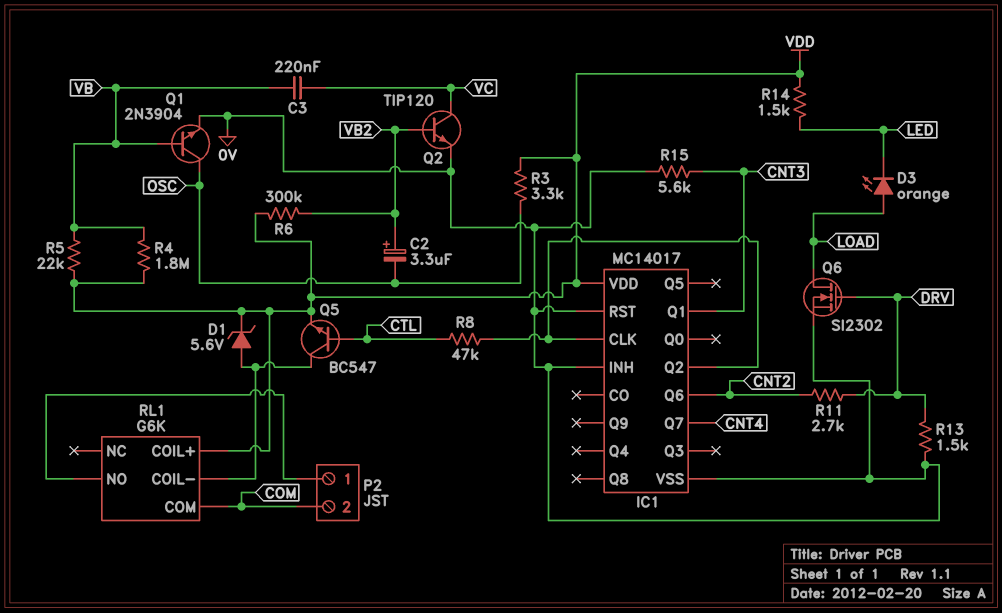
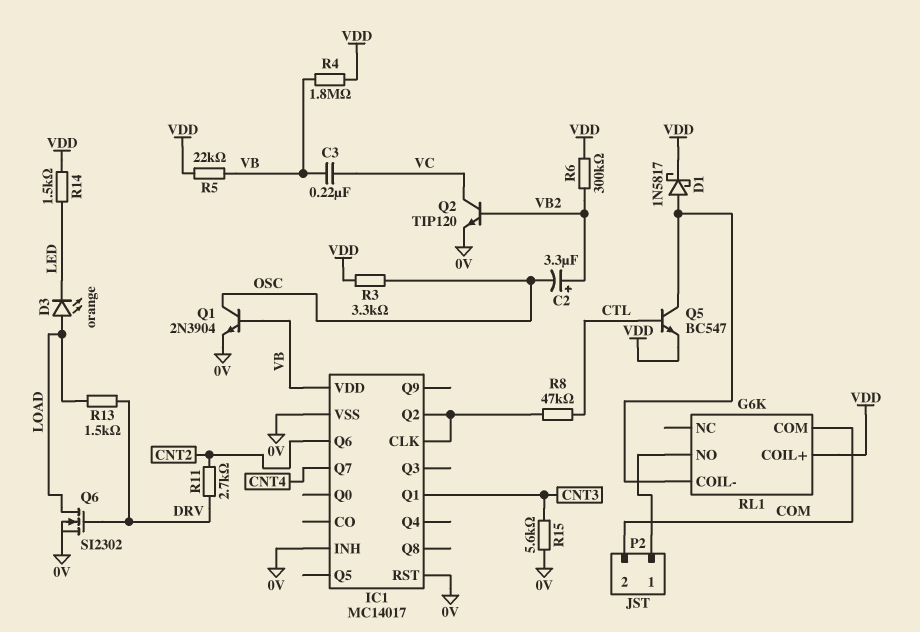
D1: zener 5.6V (A RL1/COIL-, K VDD) -> schottky 1N5817 (A RL1/COIL-, K VDD)
IC1 pin VDD: VDD -> VB
R13: 1.5k (0V, DRV) -> 1.5k (DRV, LOAD)

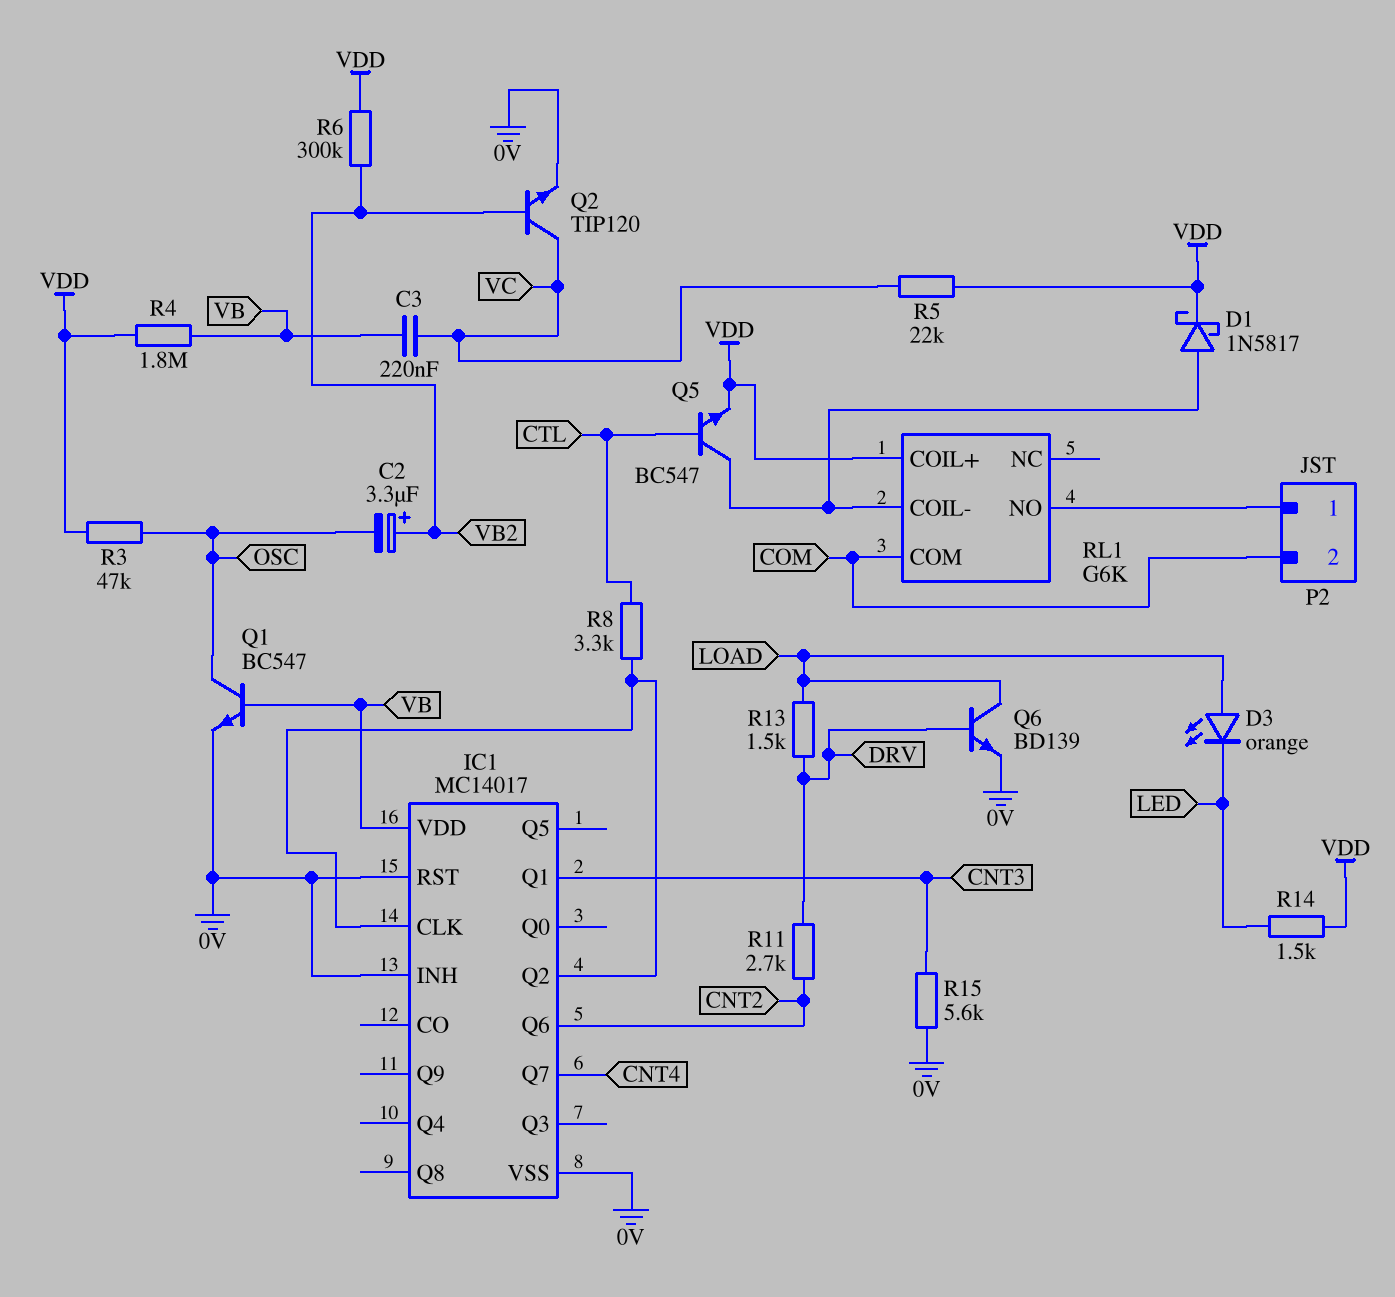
Q1: NPN 2N3904 (B VB, C OSC, E 0V) -> NPN BC547 (B VB, C OSC, E 0V)
Q6: NMOS SI2302 (G DRV, D LOAD, S 0V) -> NPN BD139 (B DRV, C LOAD, E 0V)
R3: 3.3k (OSC, VDD) -> 47k (OSC, VDD)
R5: 22k (VB, VDD) -> 22k (VC, VDD)
R8: 47k (CTL, IC1/CLK) -> 3.3k (CTL, IC1/CLK)

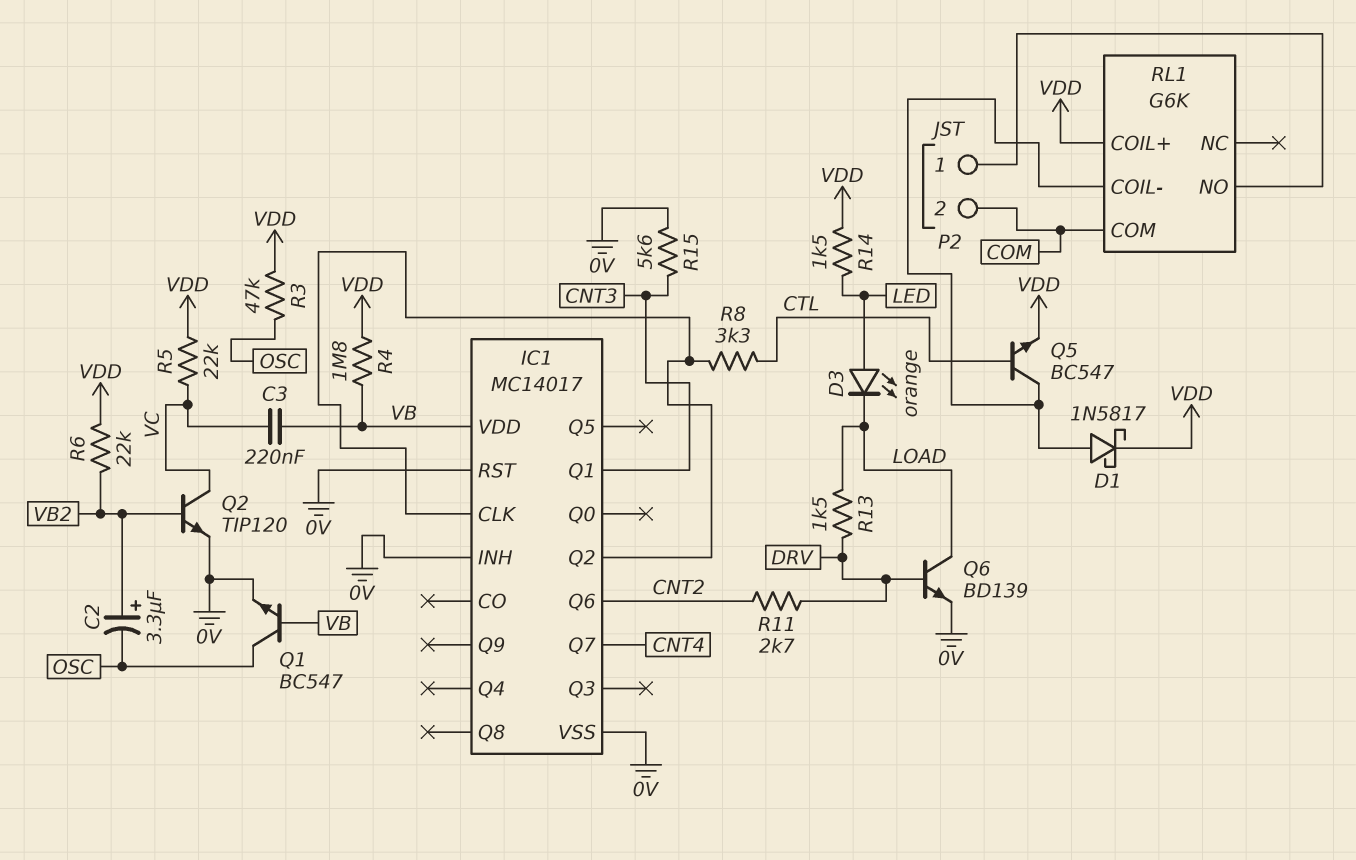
D3: LED orange (A LOAD, K LED) -> LED orange (A LED, K LOAD)
R6: 300k (VB2, VDD) -> 22k (VB2, VDD)

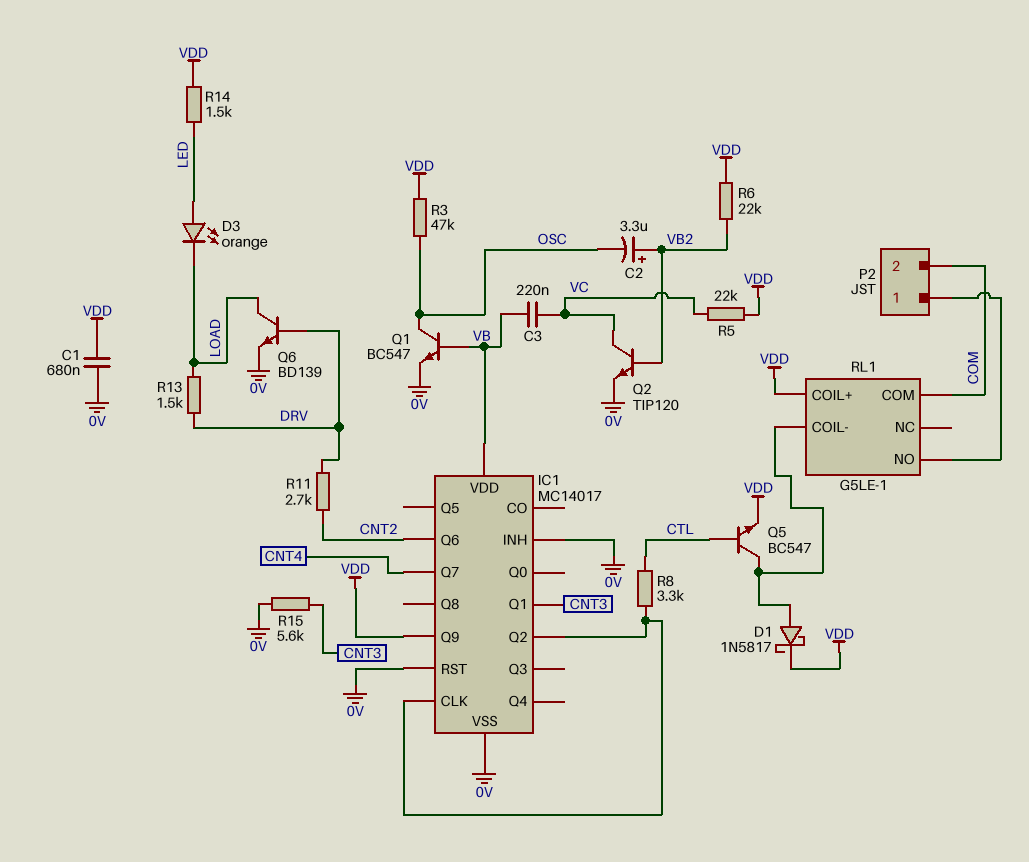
C1: none -> 680nF (0V, VDD)
IC1 pin Q9: none -> VDD
R4: 1.8M (VB, VDD) -> none
RL1: G6K -> G5LE-1

